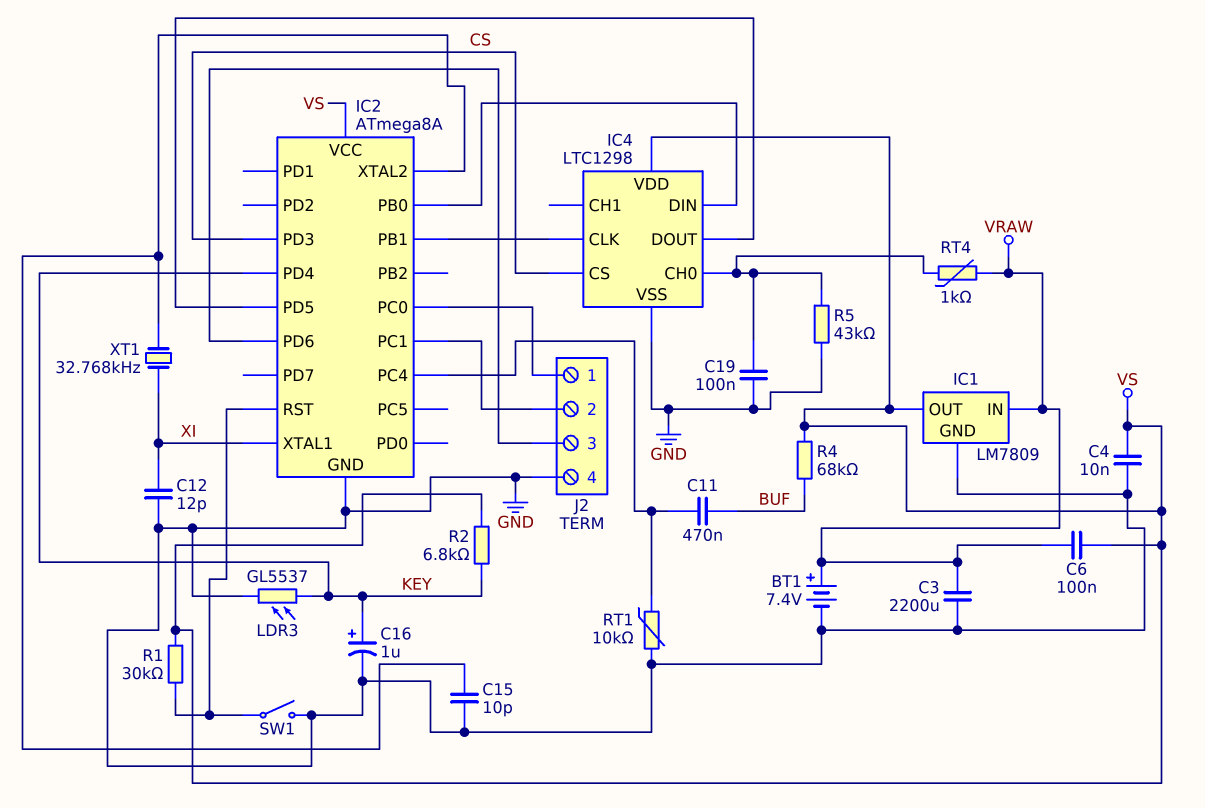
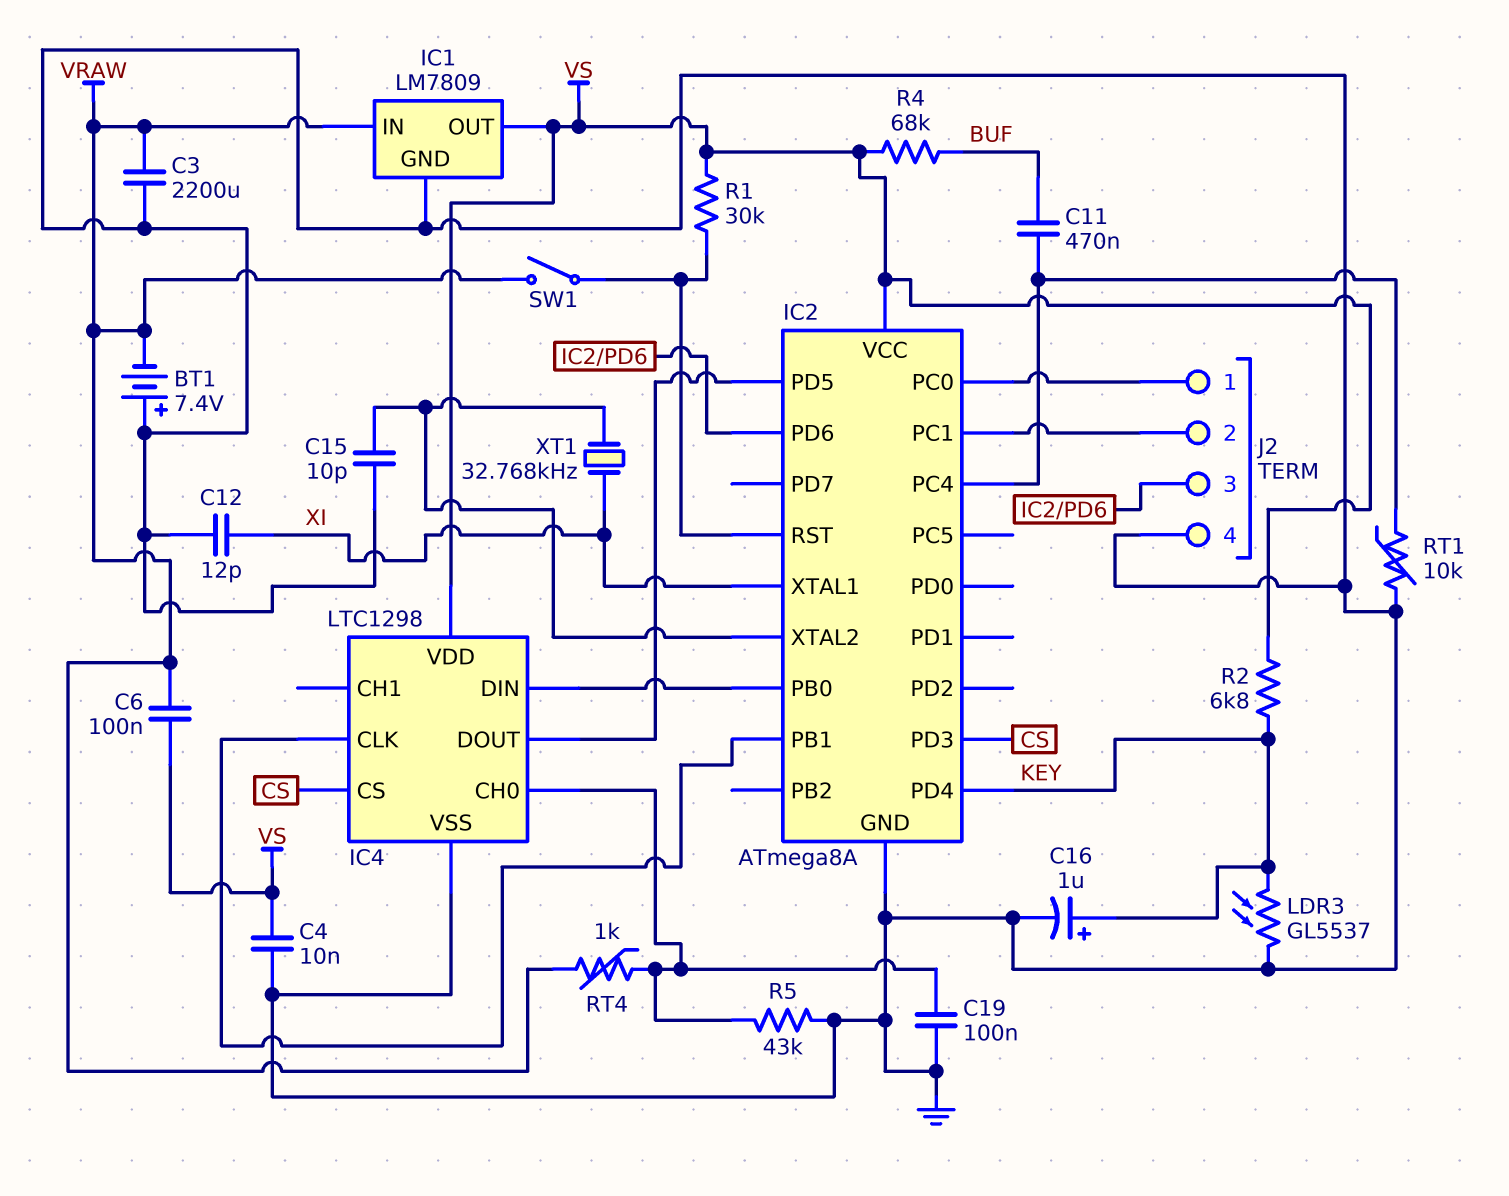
BT1: 7.4V (plus VRAW, minus GND) -> 7.4V (plus GND, minus VRAW)
SW1: switch (GND, IC2/RST) -> switch (IC2/RST, VRAW)

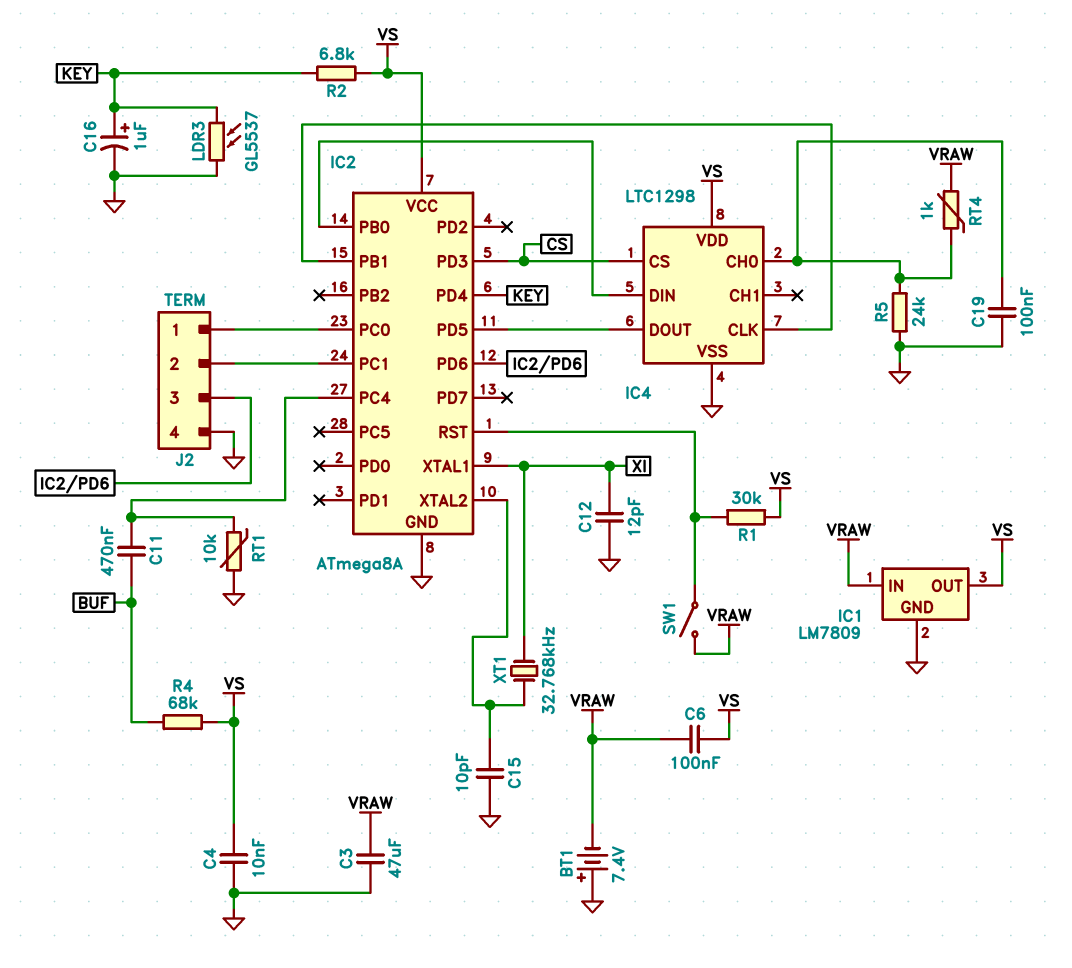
C3: 2200uF (GND, VRAW) -> 47uF (GND, VRAW)
R5: 43k (GND, IC4/CH0) -> 24k (GND, IC4/CH0)

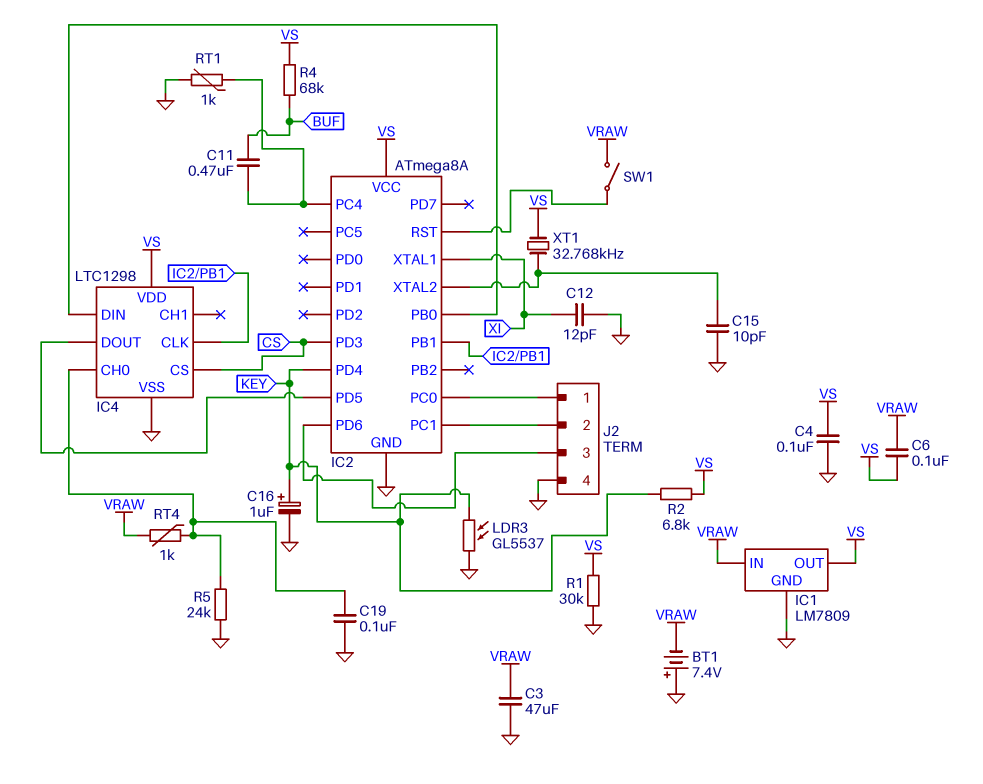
C4: 10nF (GND, VS) -> 100nF (GND, VS)
R1: 30k (IC2/RST, VS) -> 30k (GND, VS)
RT1: 10k (GND, IC2/PC4) -> 1k (GND, IC2/PC4)
XT1: 32.768kHz (IC2/XTAL2, XI) -> 32.768kHz (IC2/XTAL2, VS)

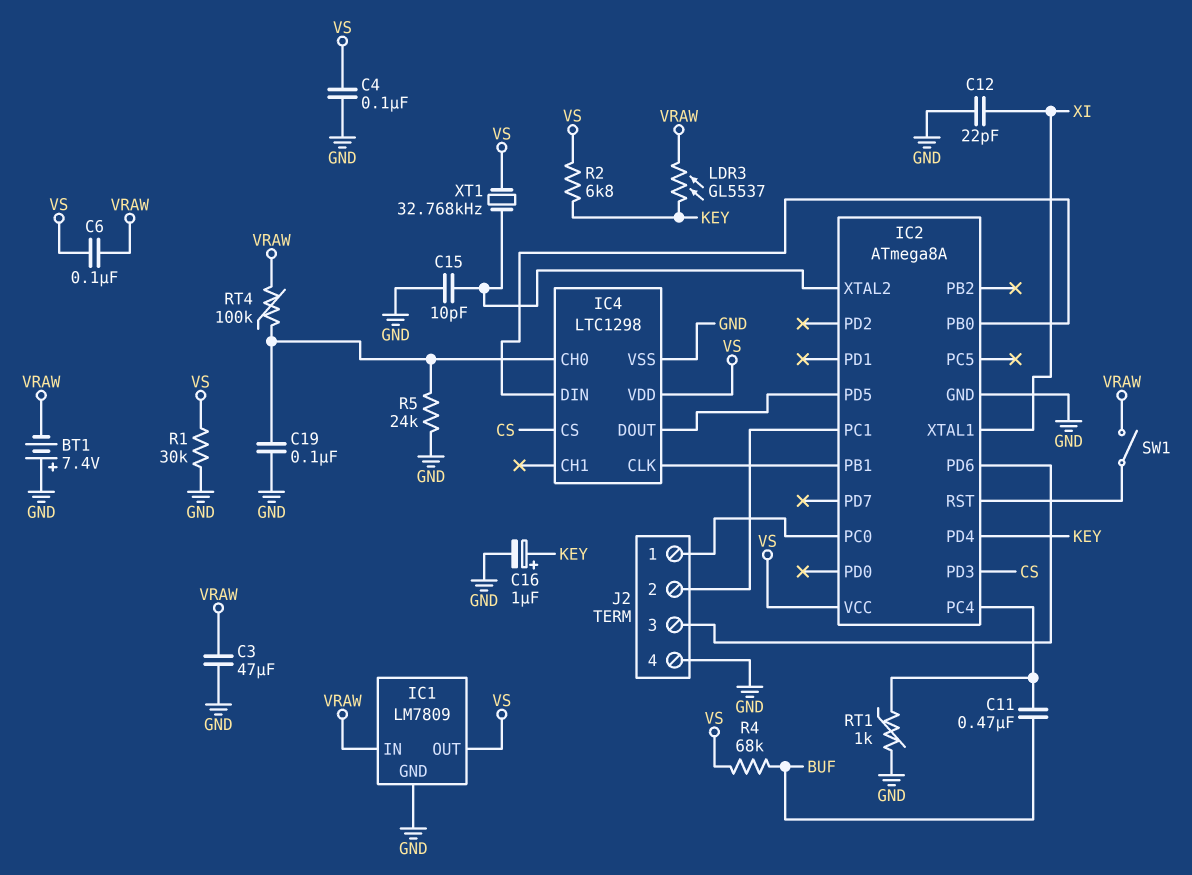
C12: 12pF (GND, XI) -> 22pF (GND, XI)
LDR3: GL5537 (GND, KEY) -> GL5537 (KEY, VRAW)
RT4: 1k (IC4/CH0, VRAW) -> 100k (IC4/CH0, VRAW)

